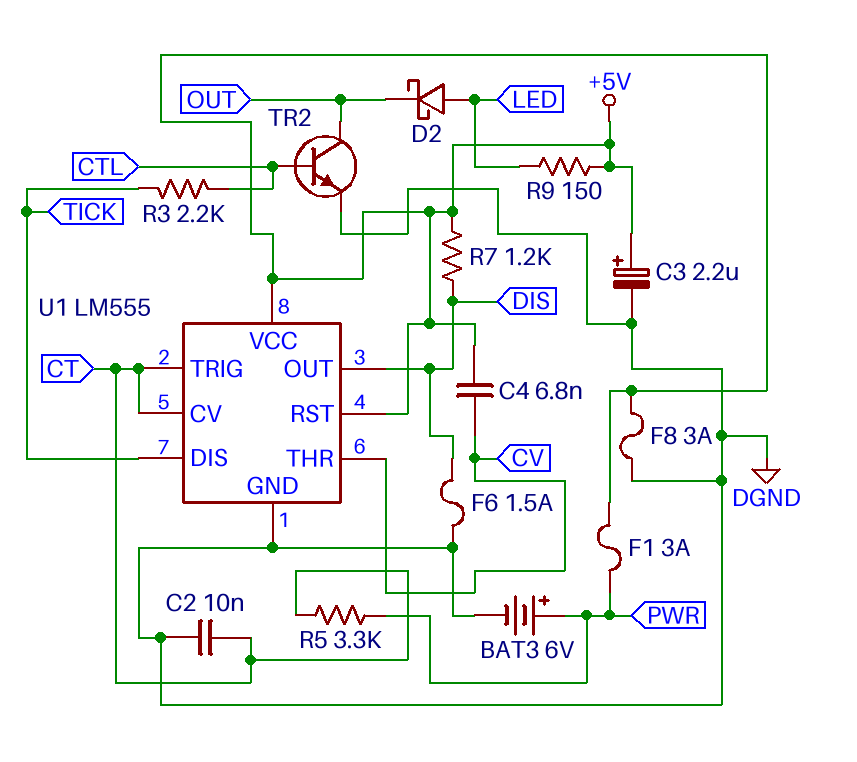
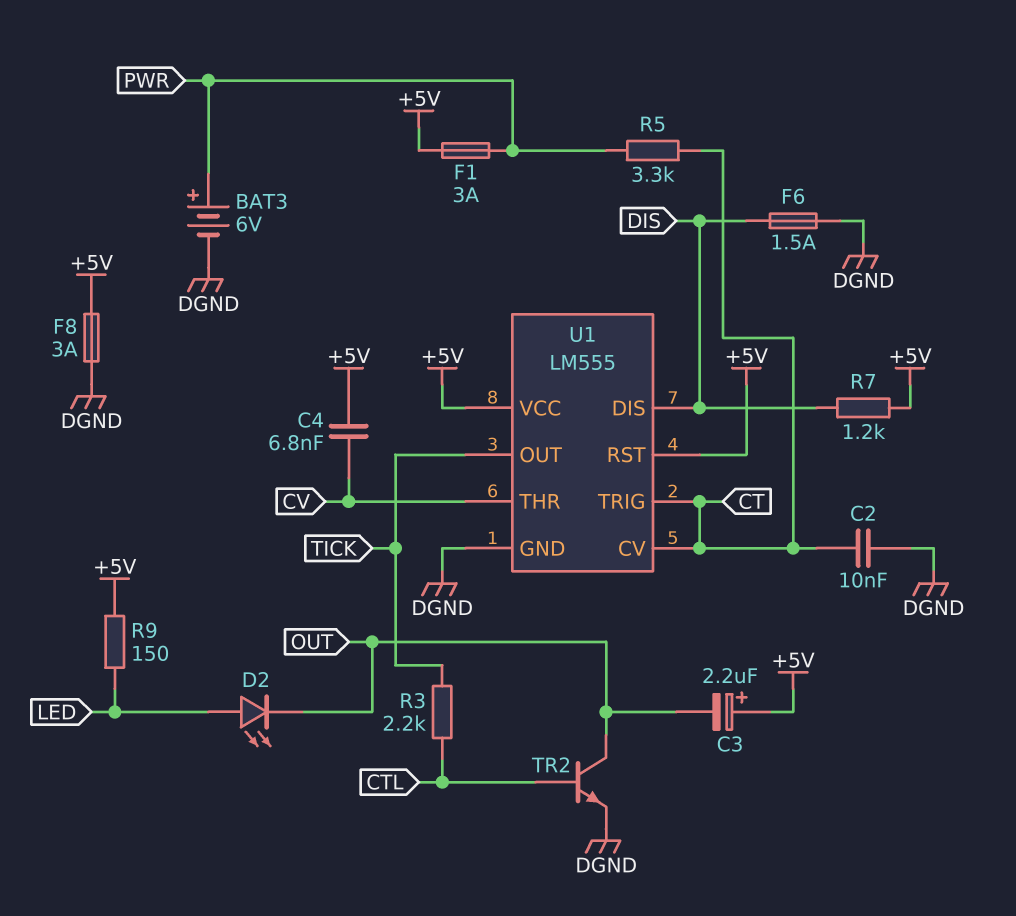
C3: 2.2uF (plus +5V, minus DGND) -> 2.2uF (plus +5V, minus OUT)
D2: schottky (A LED, K OUT) -> LED (A LED, K OUT)
U1 pin DIS: TICK -> DIS
U1 pin OUT: DIS -> TICK

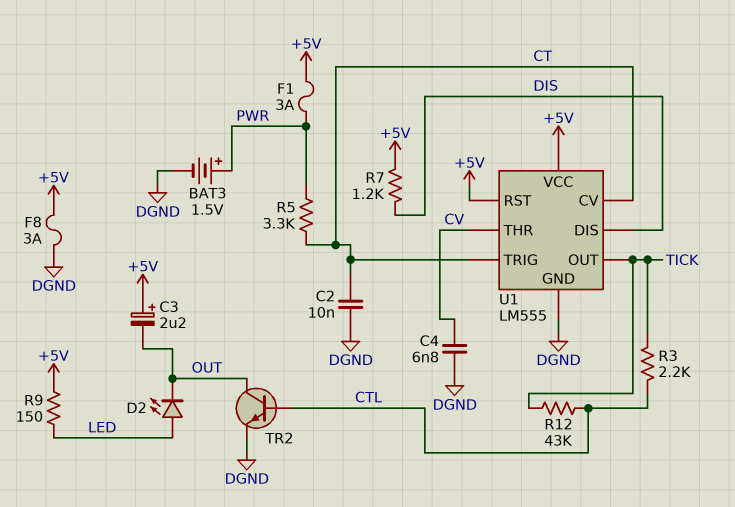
BAT3: 6V (plus PWR, minus DGND) -> 1.5V (plus PWR, minus DGND)
C4: 6.8nF (+5V, CV) -> 6.8nF (CV, DGND)
F6: 1.5A (DGND, DIS) -> none
R12: none -> 43k (CTL, TICK)

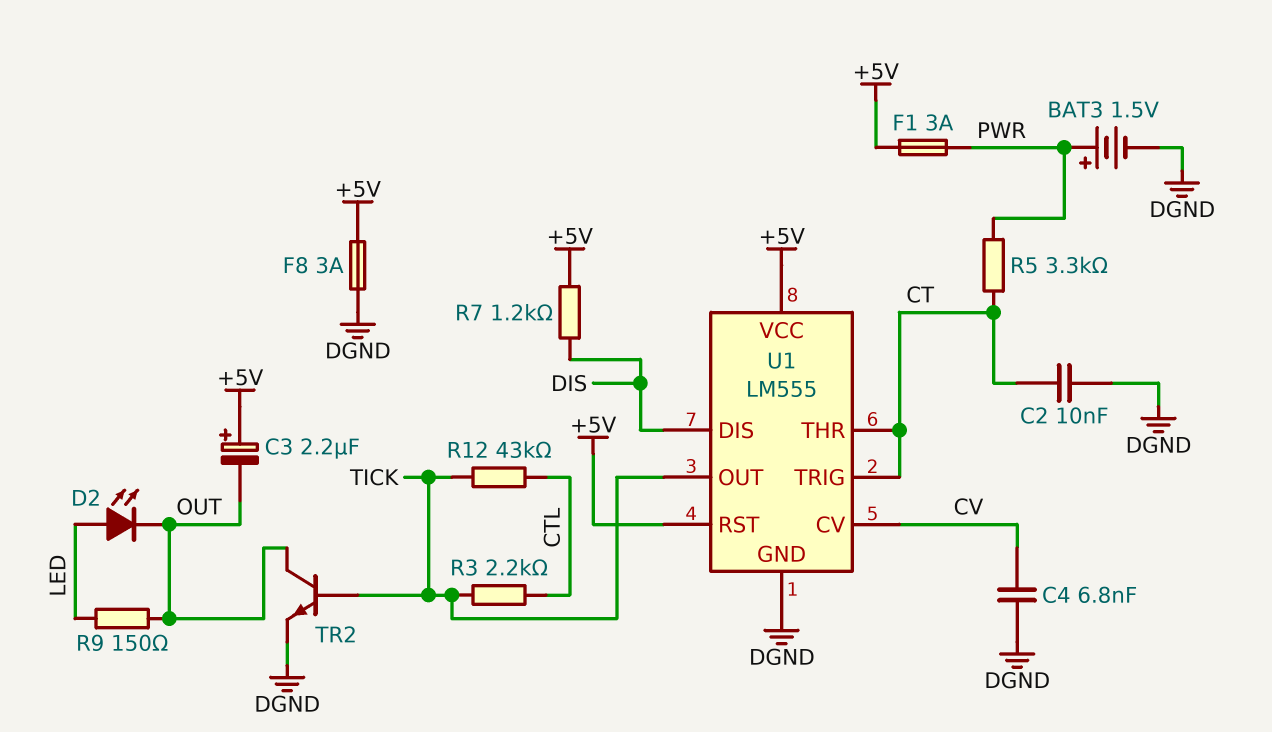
R9: 150 (+5V, LED) -> 150 (LED, OUT)
TR2: NPN (B CTL, C OUT, E DGND) -> NPN (B TICK, C OUT, E DGND)
U1 pin CV: CT -> CV
U1 pin THR: CV -> CT

